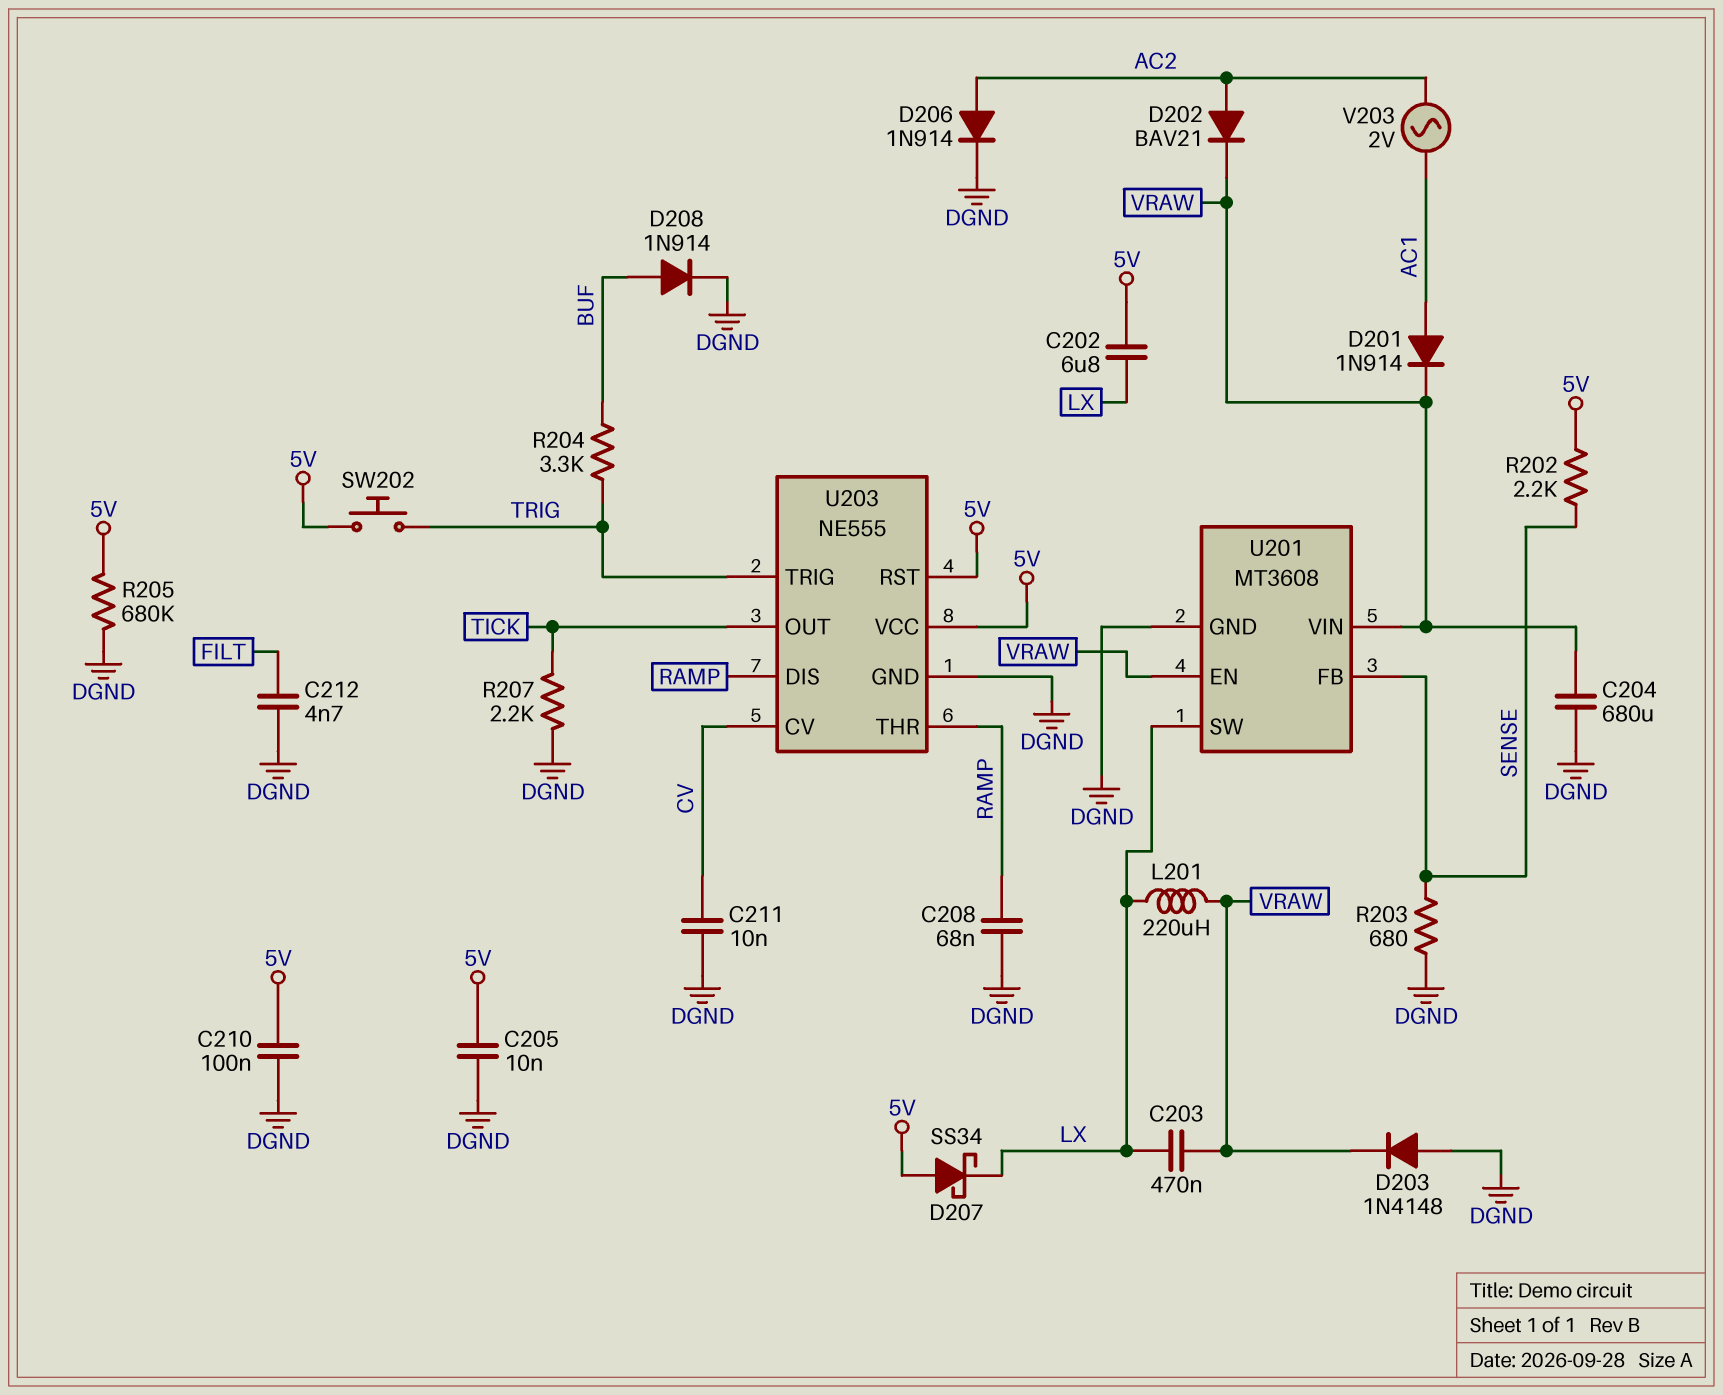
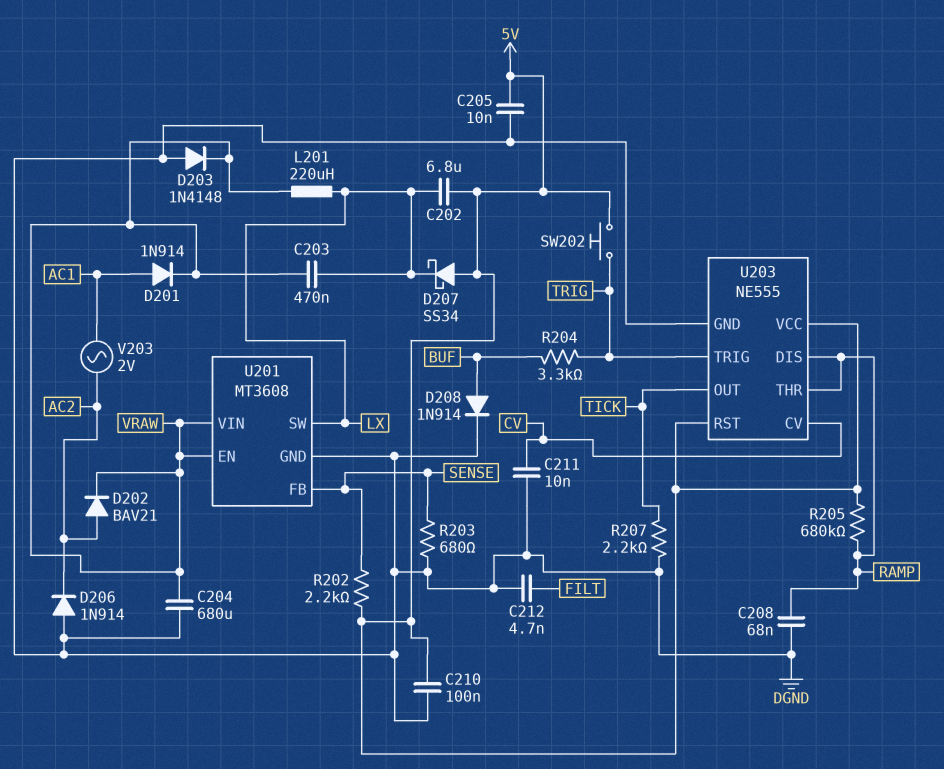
D206: diode 1N914 (A AC2, K DGND) -> diode 1N914 (A DGND, K AC2)
R205: 680k (5V, DGND) -> 680k (5V, RAMP)

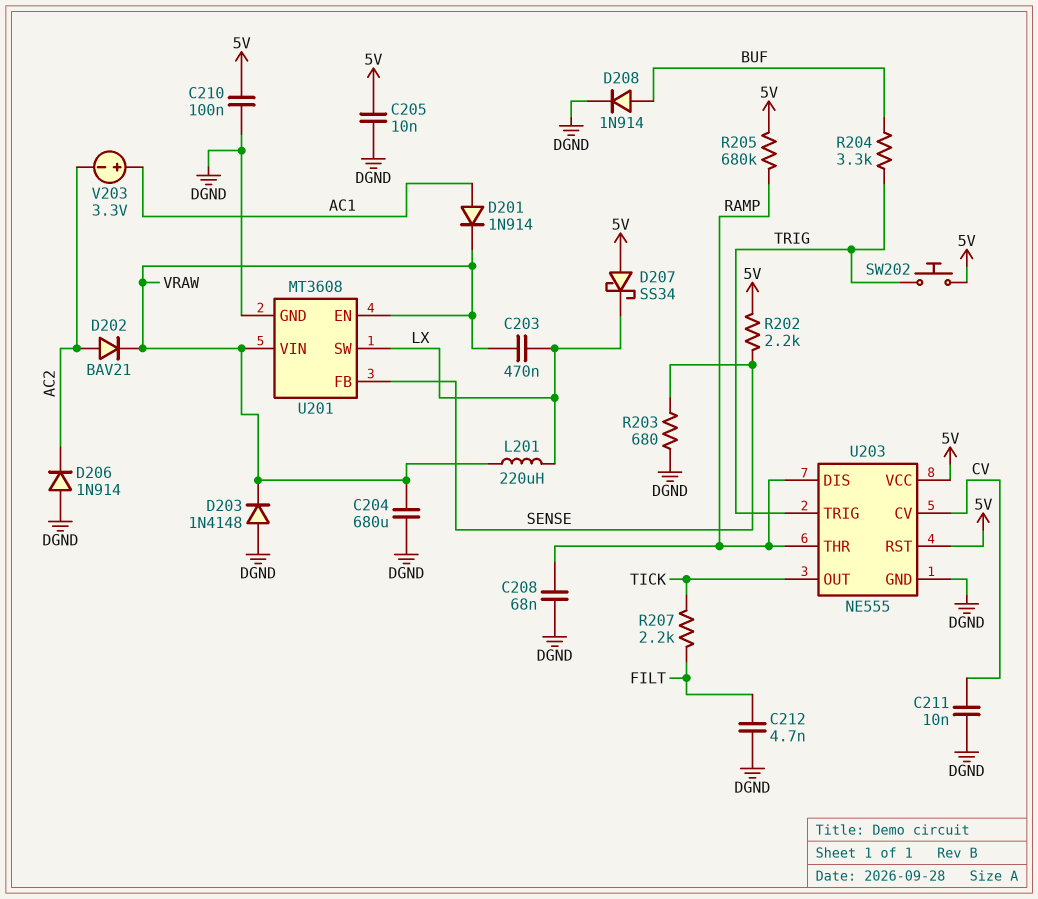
C202: 6.8uF (5V, LX) -> none
R207: 2.2k (DGND, TICK) -> 2.2k (FILT, TICK)
V203: AC 2V (AC1, AC2) -> 3.3V (plus AC1, minus AC2)

